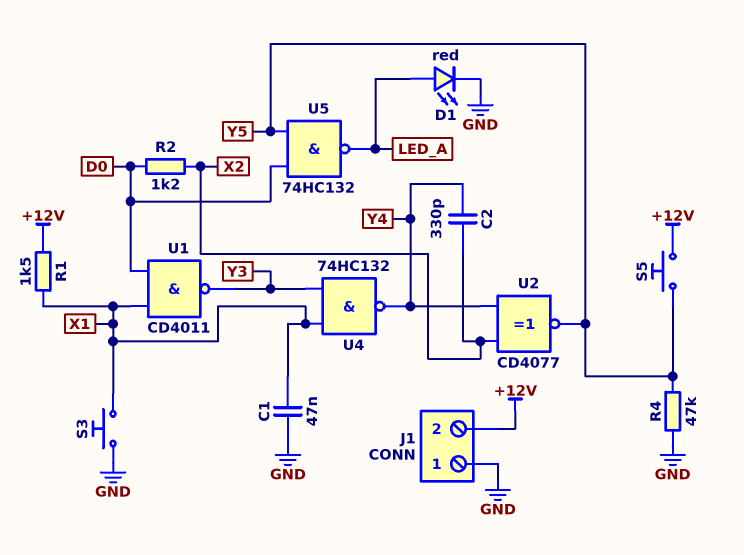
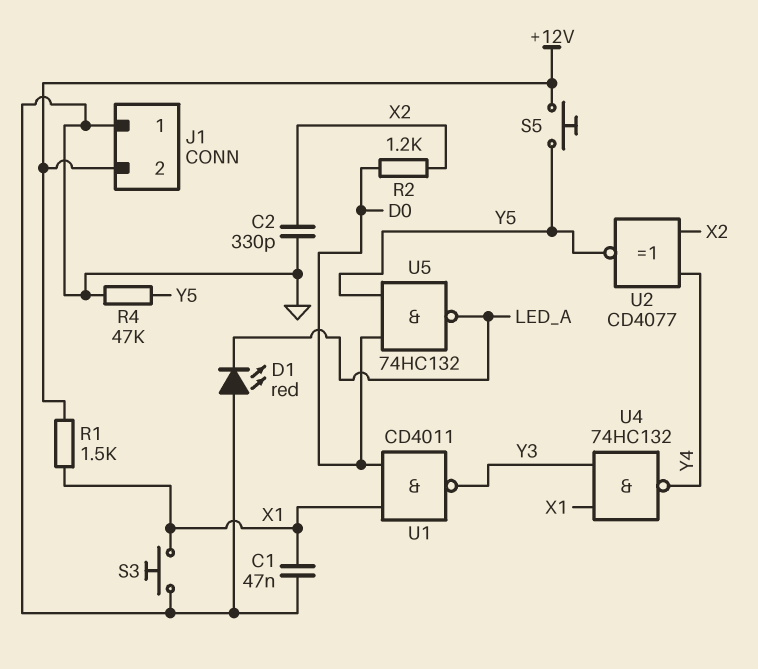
C2: 330pF (X2, Y4) -> 330pF (GND, X2)
D1: LED red (A LED_A, K GND) -> LED red (A GND, K LED_A)

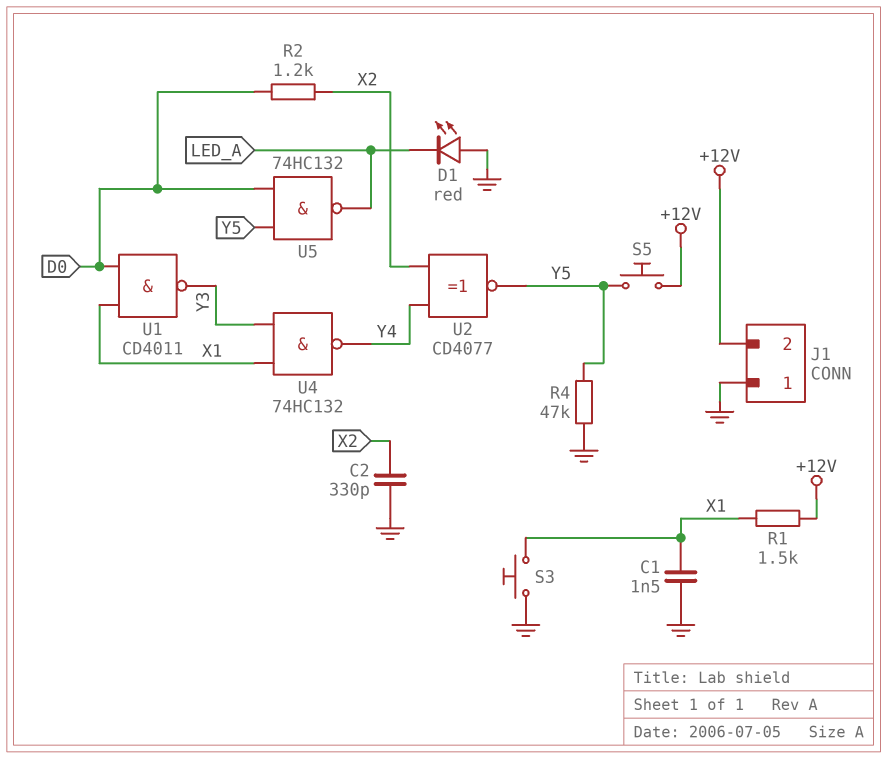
C1: 47nF (GND, X1) -> 1.5nF (GND, X1)

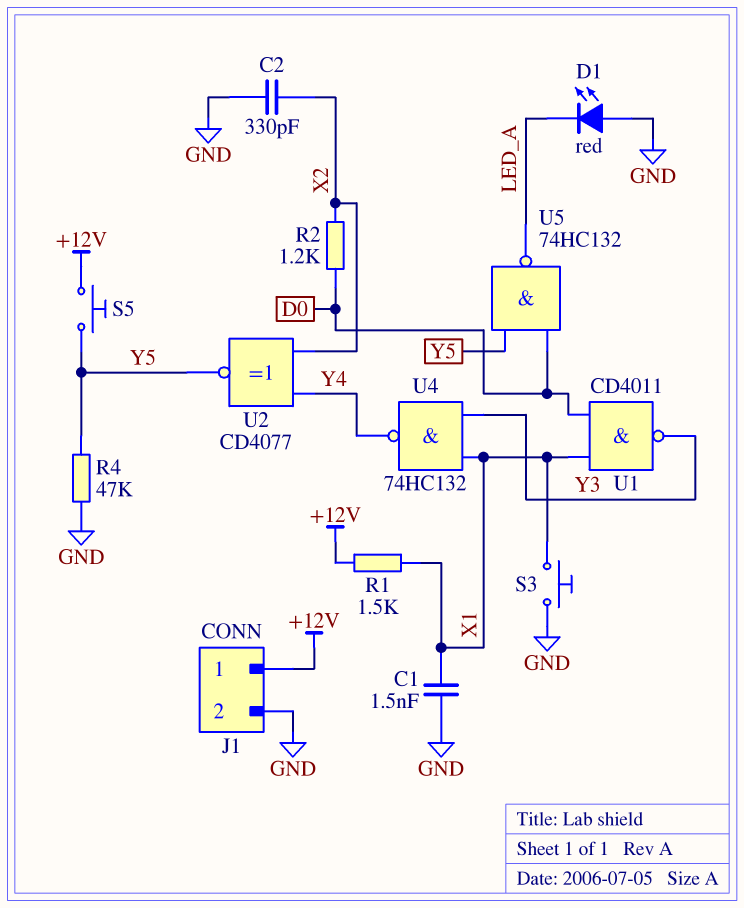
J1 pin 1: GND -> +12V
J1 pin 2: +12V -> GND

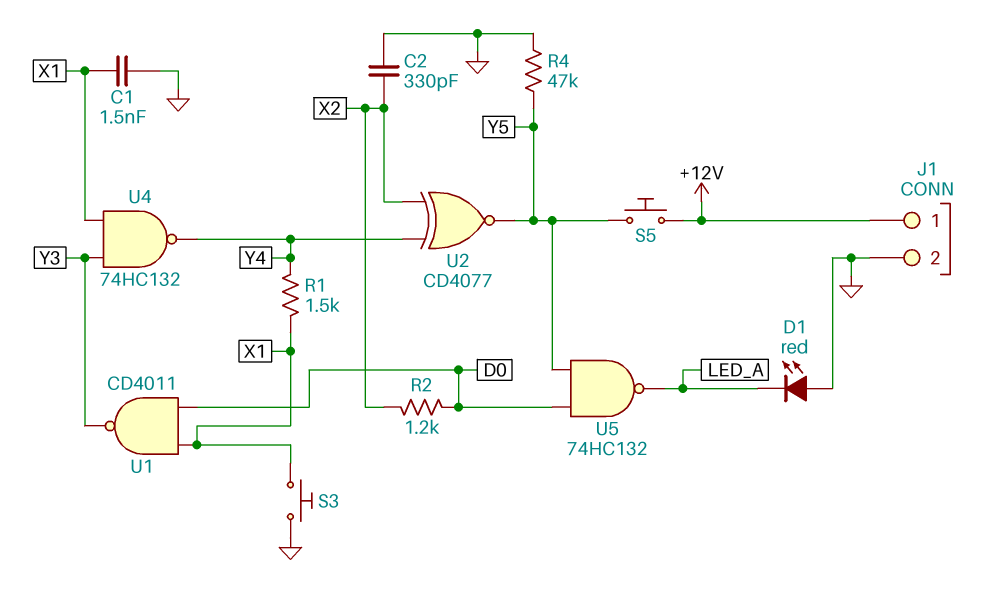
R1: 1.5k (+12V, X1) -> 1.5k (X1, Y4)

